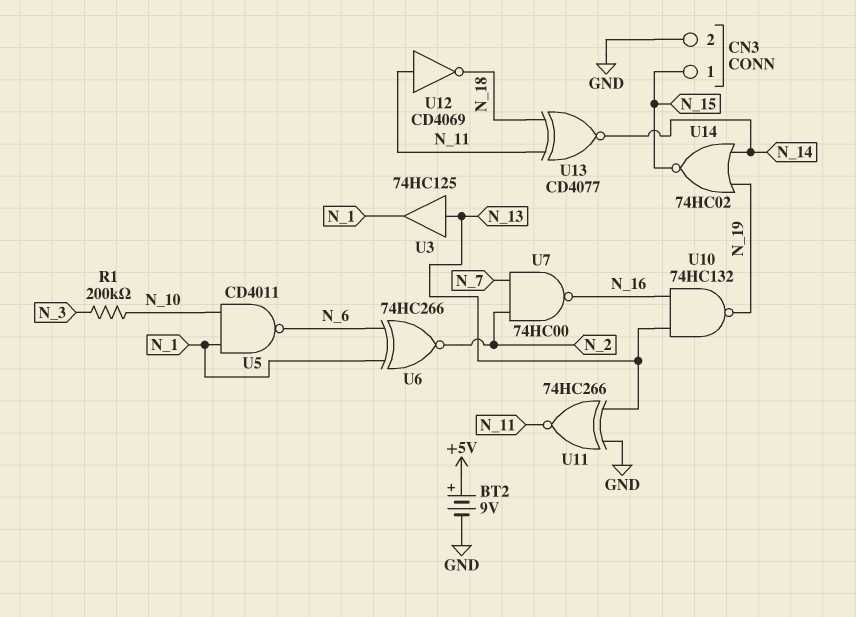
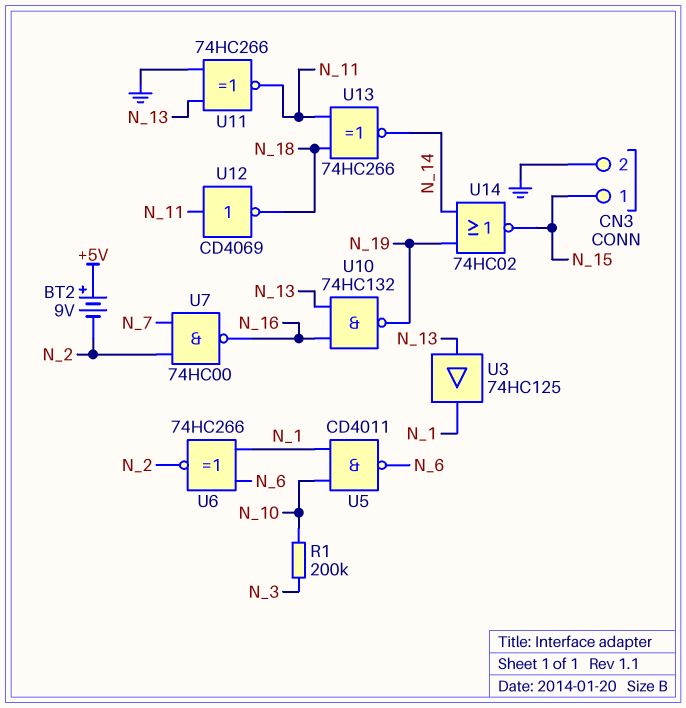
BT2: 9V (plus +5V, minus GND) -> 9V (plus +5V, minus N_2)
U13: XNOR CD4077 (in N_11, in N_18, out N_14) -> XNOR 74HC266 (in N_11, in N_18, out N_14)

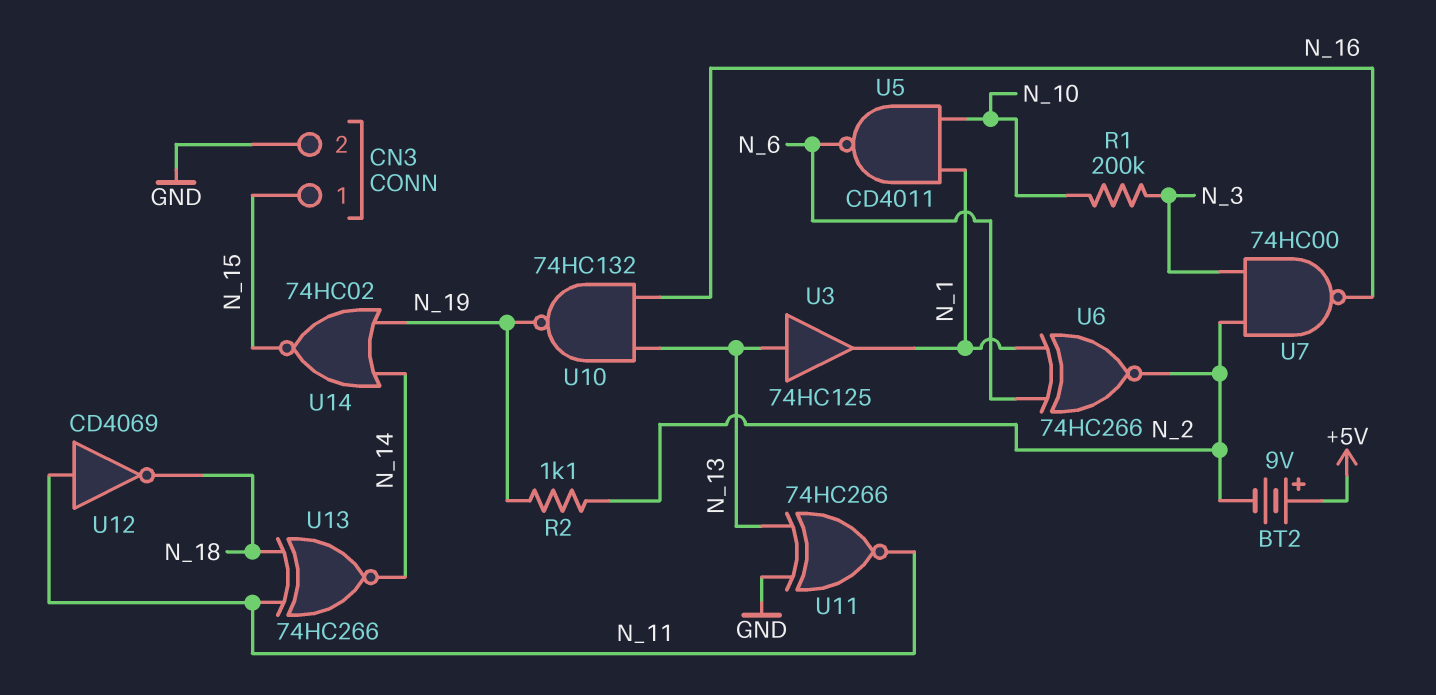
R2: none -> 1.1k (N_2, N_19)
U7: NAND 74HC00 (in N_2, in N_7, out N_16) -> NAND 74HC00 (in N_2, in N_3, out N_16)

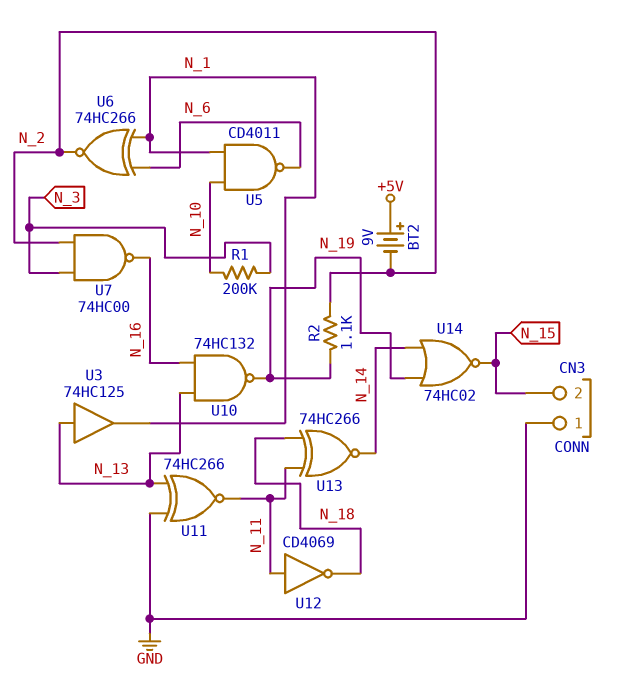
CN3 pin 1: N_15 -> GND
CN3 pin 2: GND -> N_15

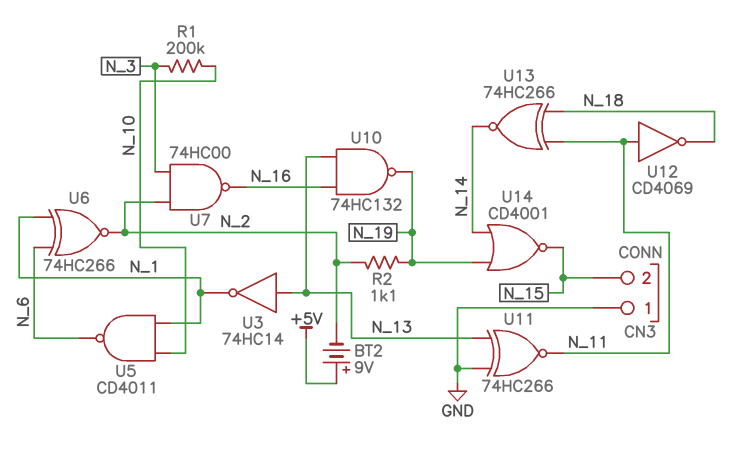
U3: buffer 74HC125 (in N_13, out N_1) -> NOT 74HC14 (in N_13, out N_1)
U14: NOR 74HC02 (in N_14, in N_19, out N_15) -> NOR CD4001 (in N_14, in N_19, out N_15)

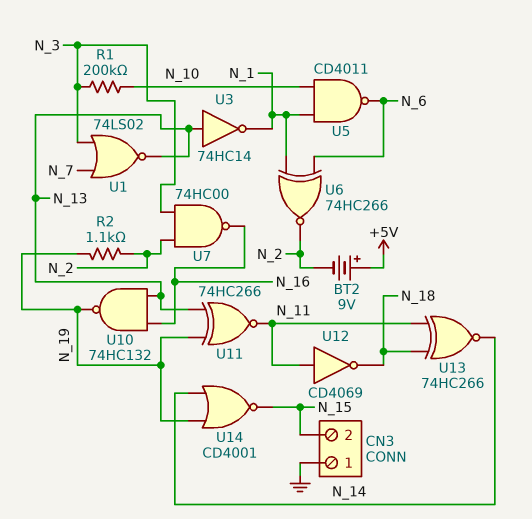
U1: none -> NOR 74LS02 (in N_3, in N_7, out N_13)
U11: XNOR 74HC266 (in GND, in N_13, out N_11) -> XNOR 74HC266 (in N_13, in N_19, out N_11)

